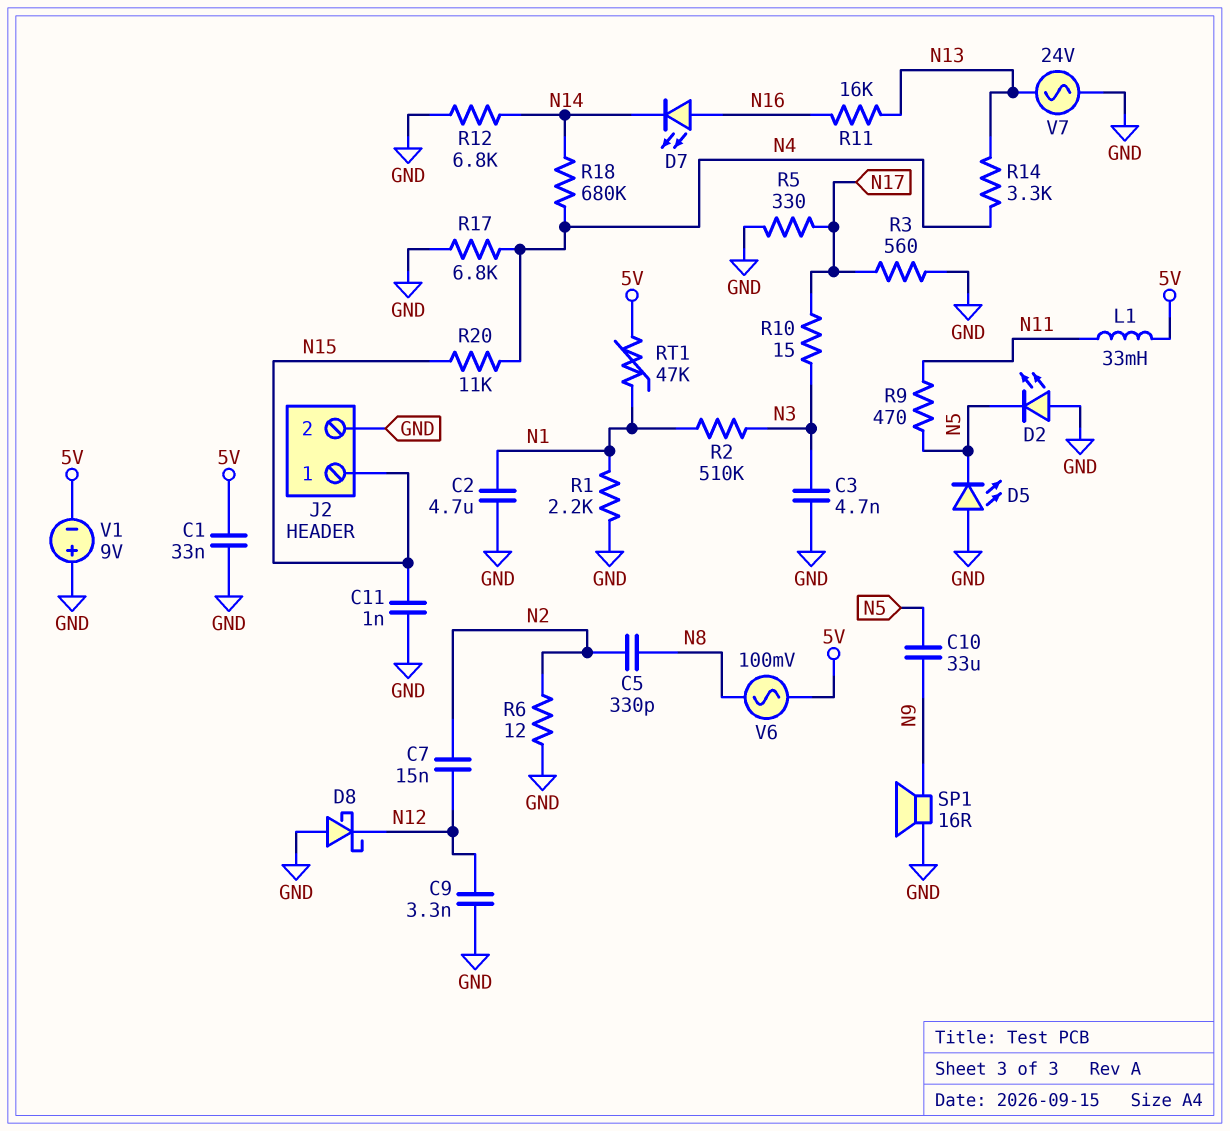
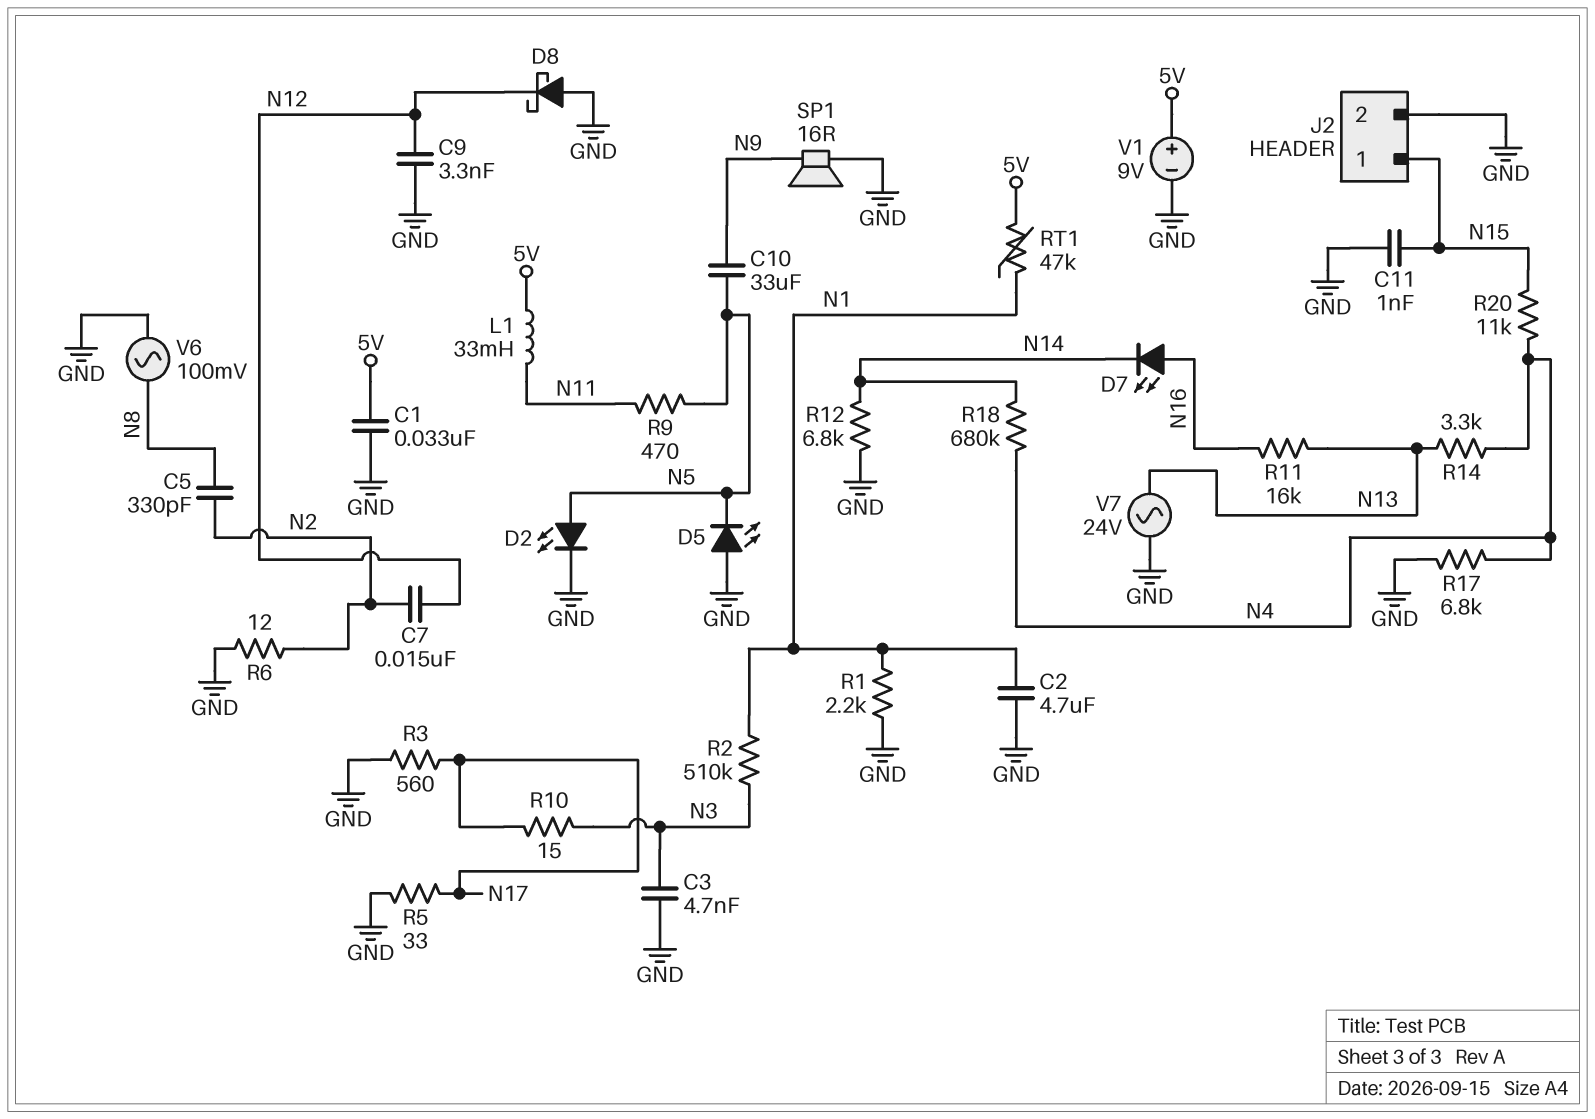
D2: LED (A GND, K N5) -> LED (A N5, K GND)
R5: 330 (GND, N17) -> 33 (GND, N17)
V1: 9V (plus GND, minus 5V) -> 9V (plus 5V, minus GND)
V6: AC 100mV (5V, N8) -> AC 100mV (GND, N8)

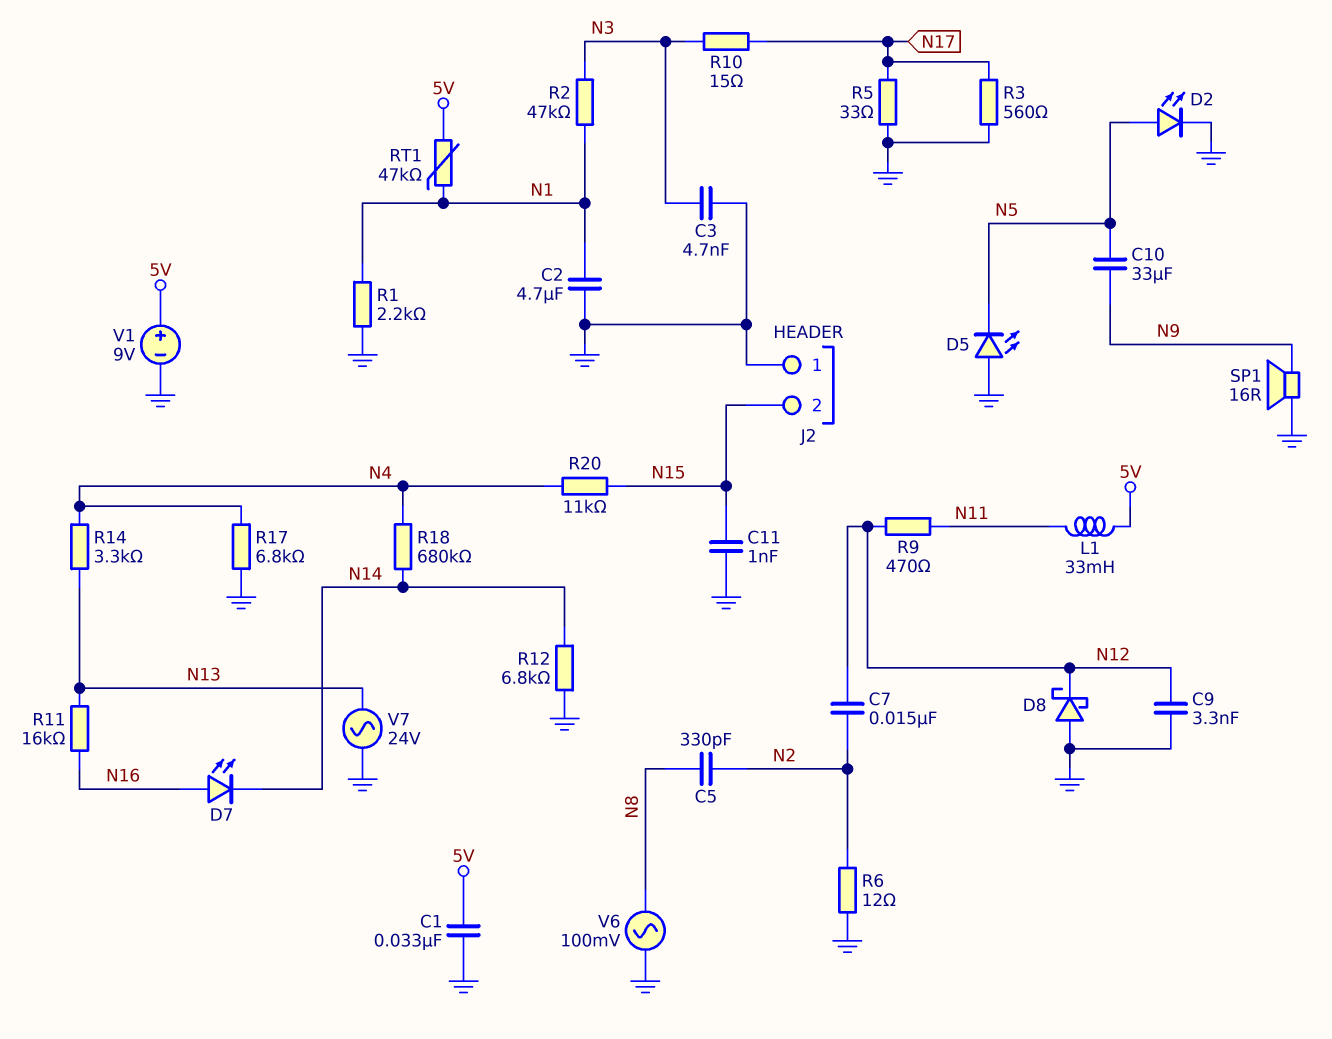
J2 pin 1: N15 -> GND
J2 pin 2: GND -> N15
R2: 510k (N1, N3) -> 47k (N1, N3)
R9: 470 (N5, N11) -> 470 (N11, N12)

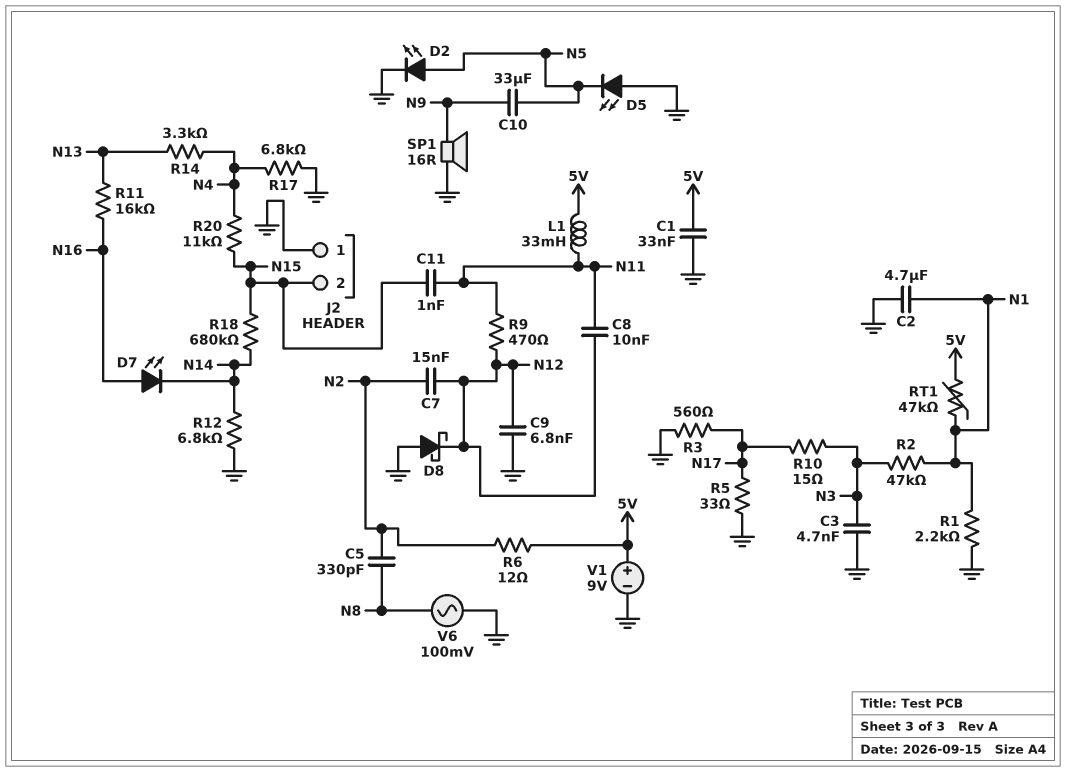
C8: none -> 10nF (N11, N12)
C9: 3.3nF (GND, N12) -> 6.8nF (GND, N12)
C11: 1nF (GND, N15) -> 1nF (N11, N15)
R6: 12 (GND, N2) -> 12 (5V, N2)
R18: 680k (N4, N14) -> 680k (N14, N15)
V7: AC 24V (GND, N13) -> none

